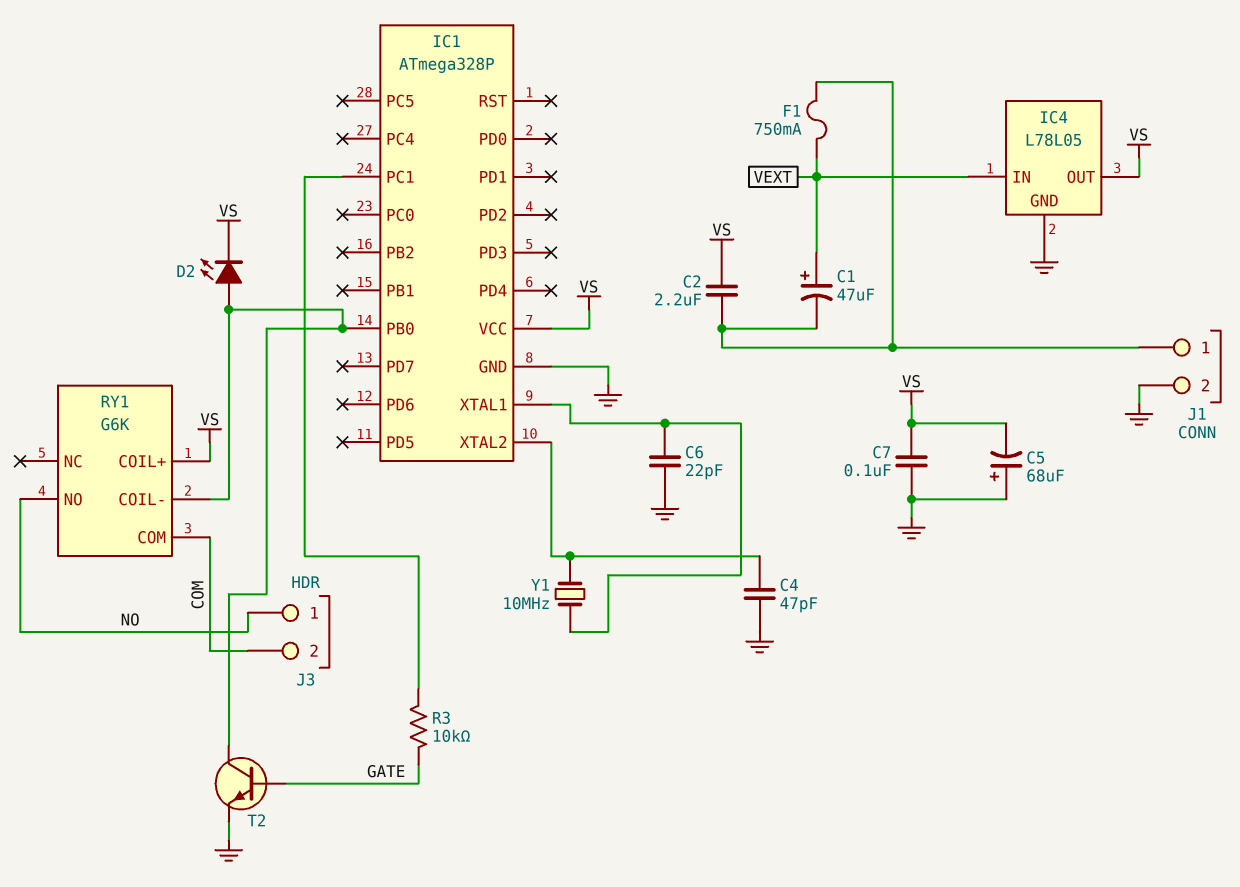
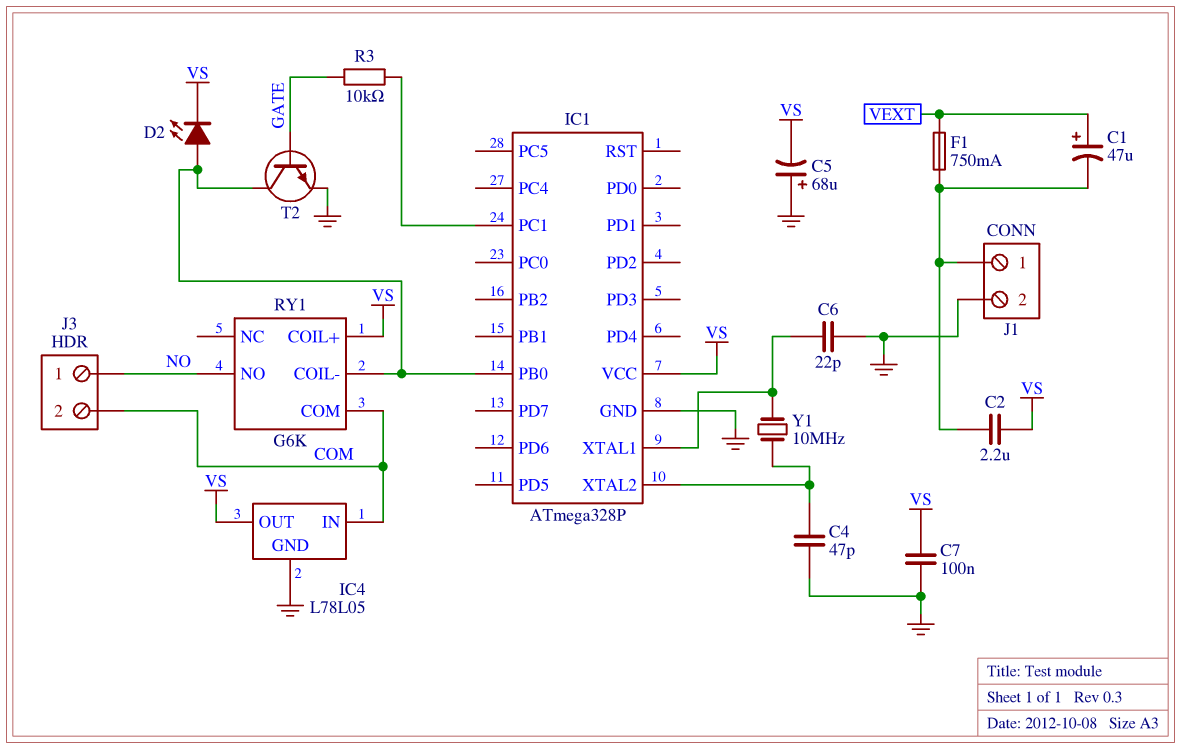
IC4 pin IN: VEXT -> COM

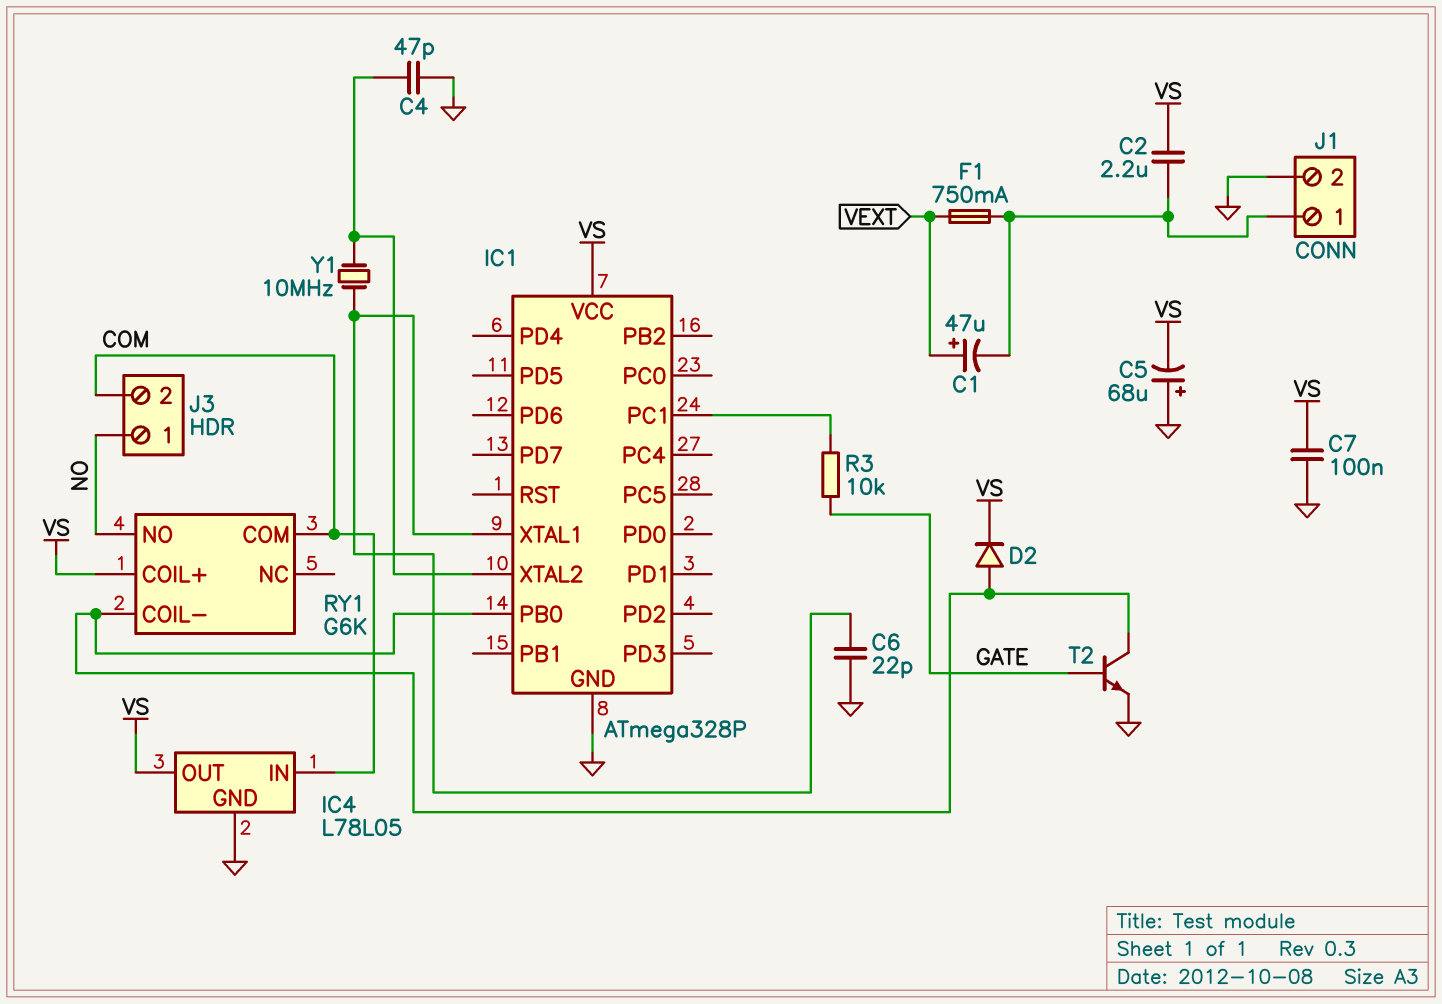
D2: LED (A IC1/PB0, K VS) -> diode (A IC1/PB0, K VS)

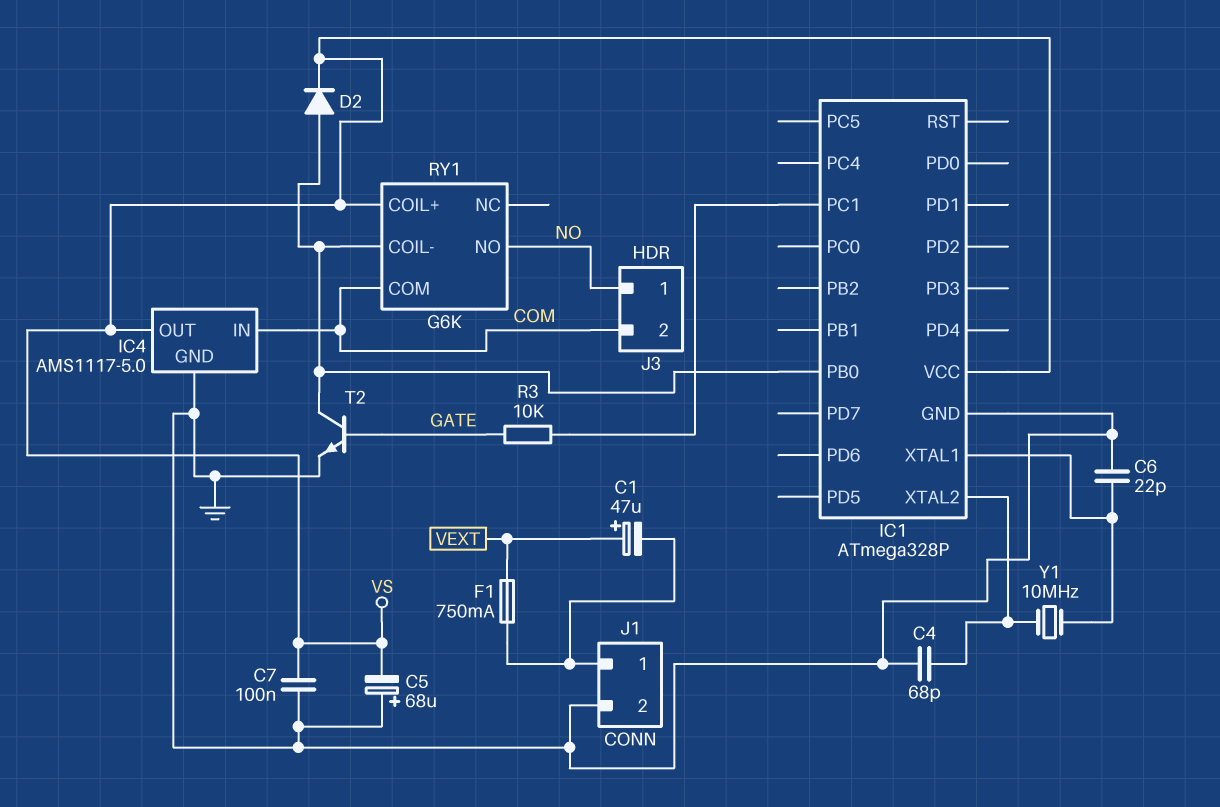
C2: 2.2uF (J1/1, VS) -> none
C4: 47pF (GND, IC1/XTAL2) -> 68pF (GND, IC1/XTAL2)
IC4: L78L05 -> AMS1117-5.0

